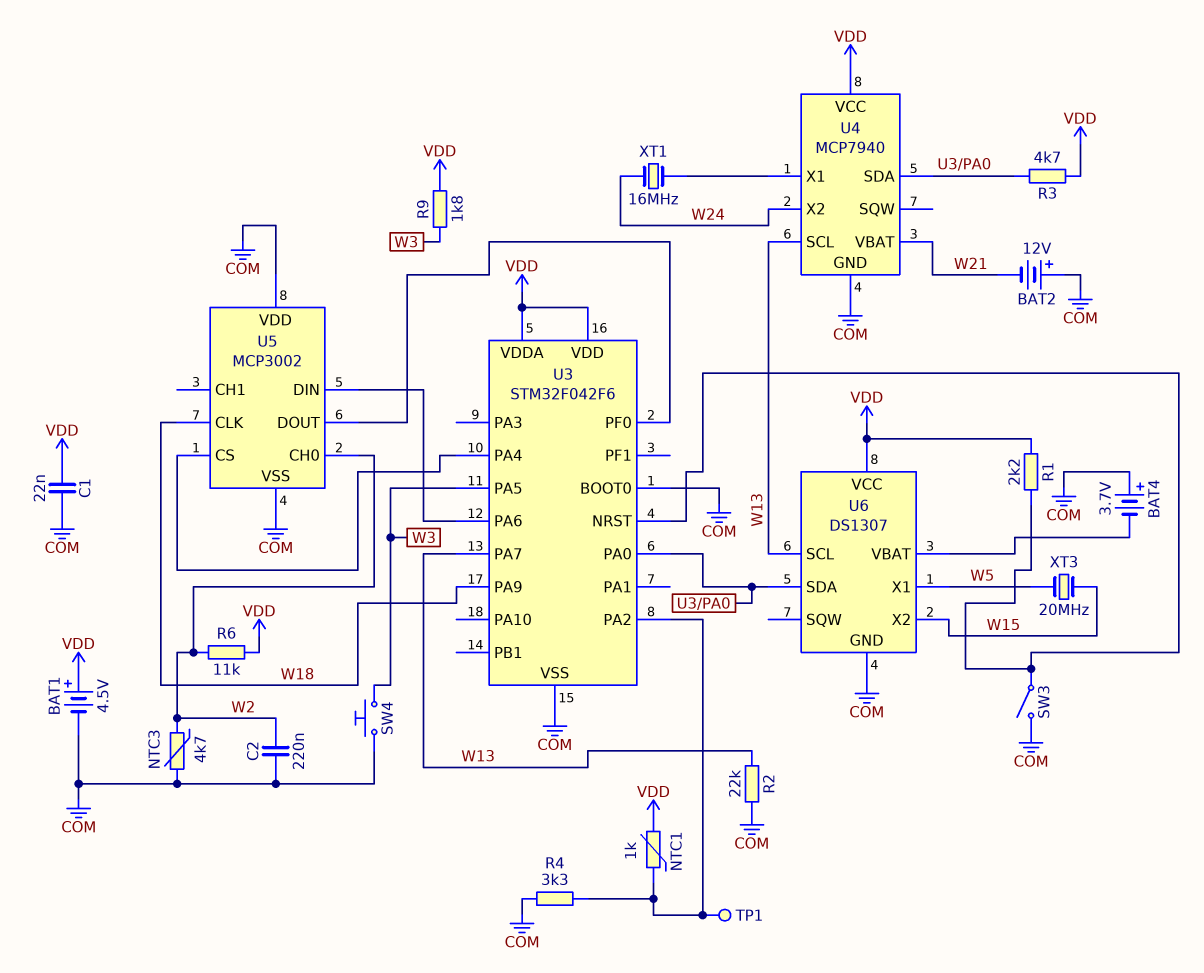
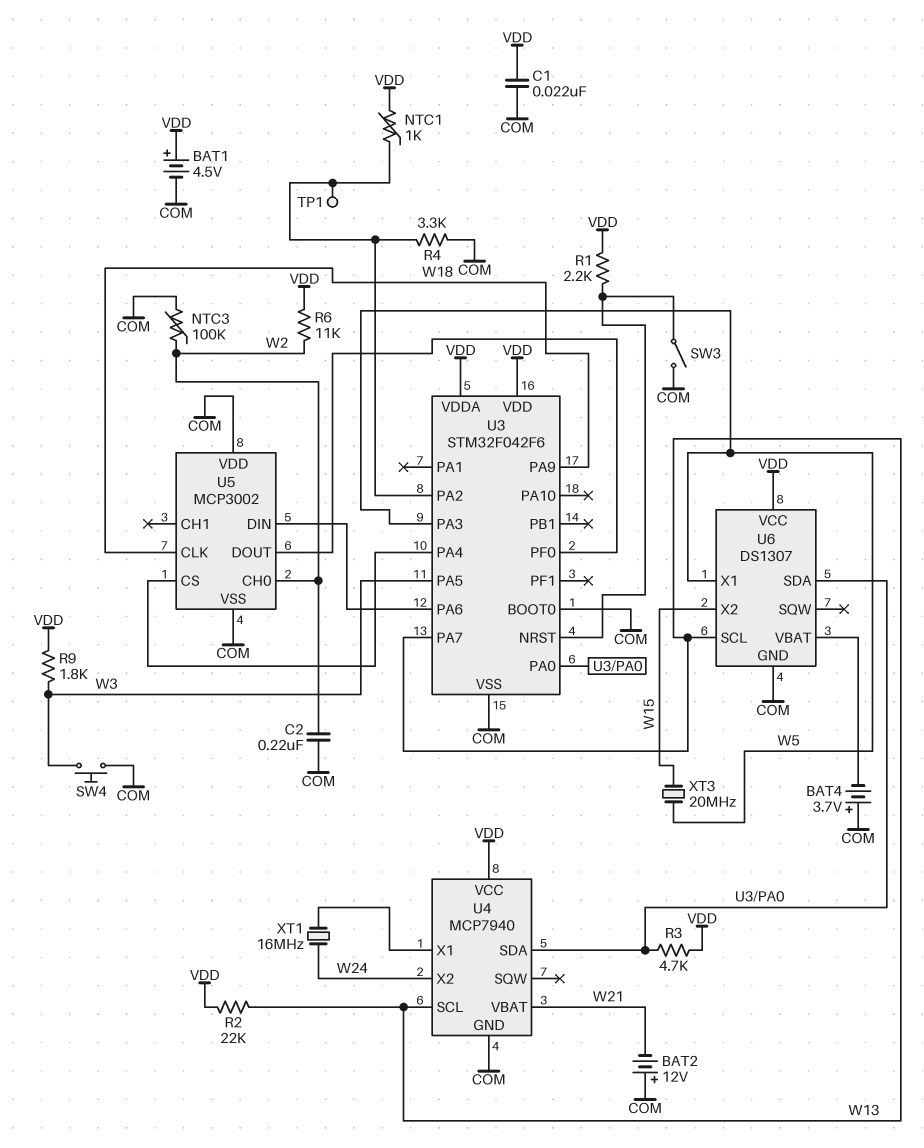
NTC3: 4.7k (COM, W2) -> 100k (COM, W2)
R2: 22k (COM, W13) -> 22k (VDD, W13)
U3 pin PA3: none -> W5

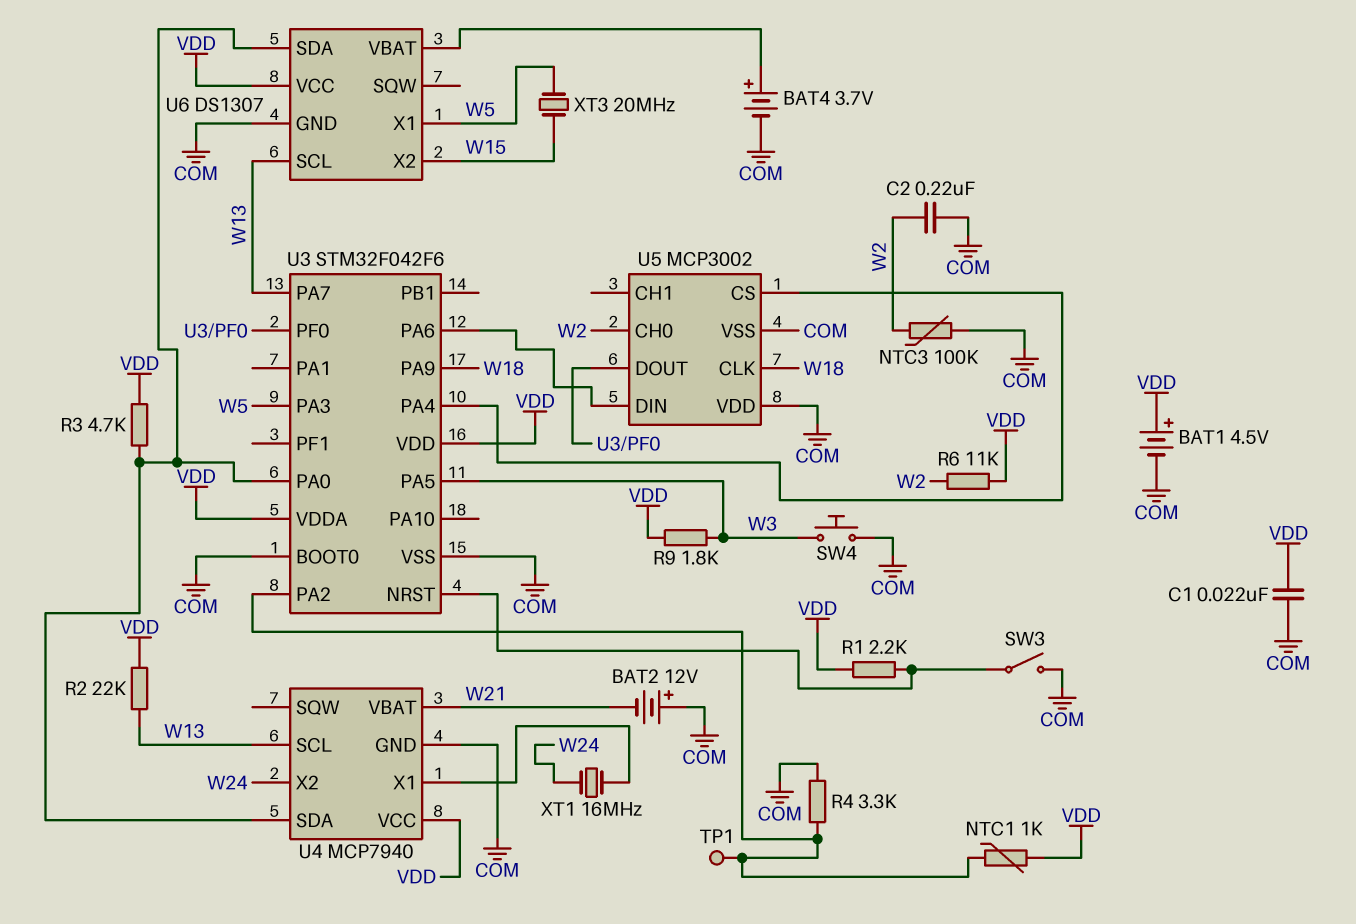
BAT4: 3.7V (plus COM, minus U6/VBAT) -> 3.7V (plus U6/VBAT, minus COM)

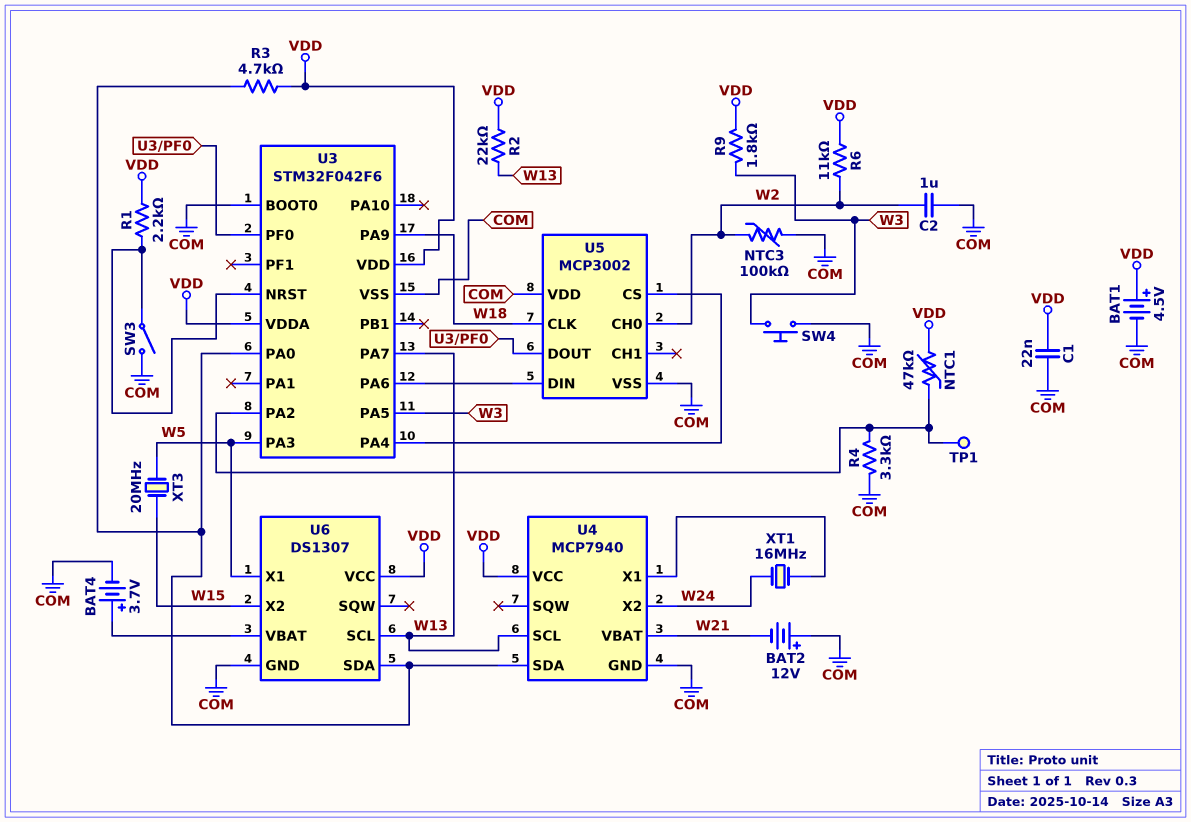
C2: 220nF (COM, W2) -> 1uF (COM, W2)
NTC1: 1k (U3/PA2, VDD) -> 47k (U3/PA2, VDD)

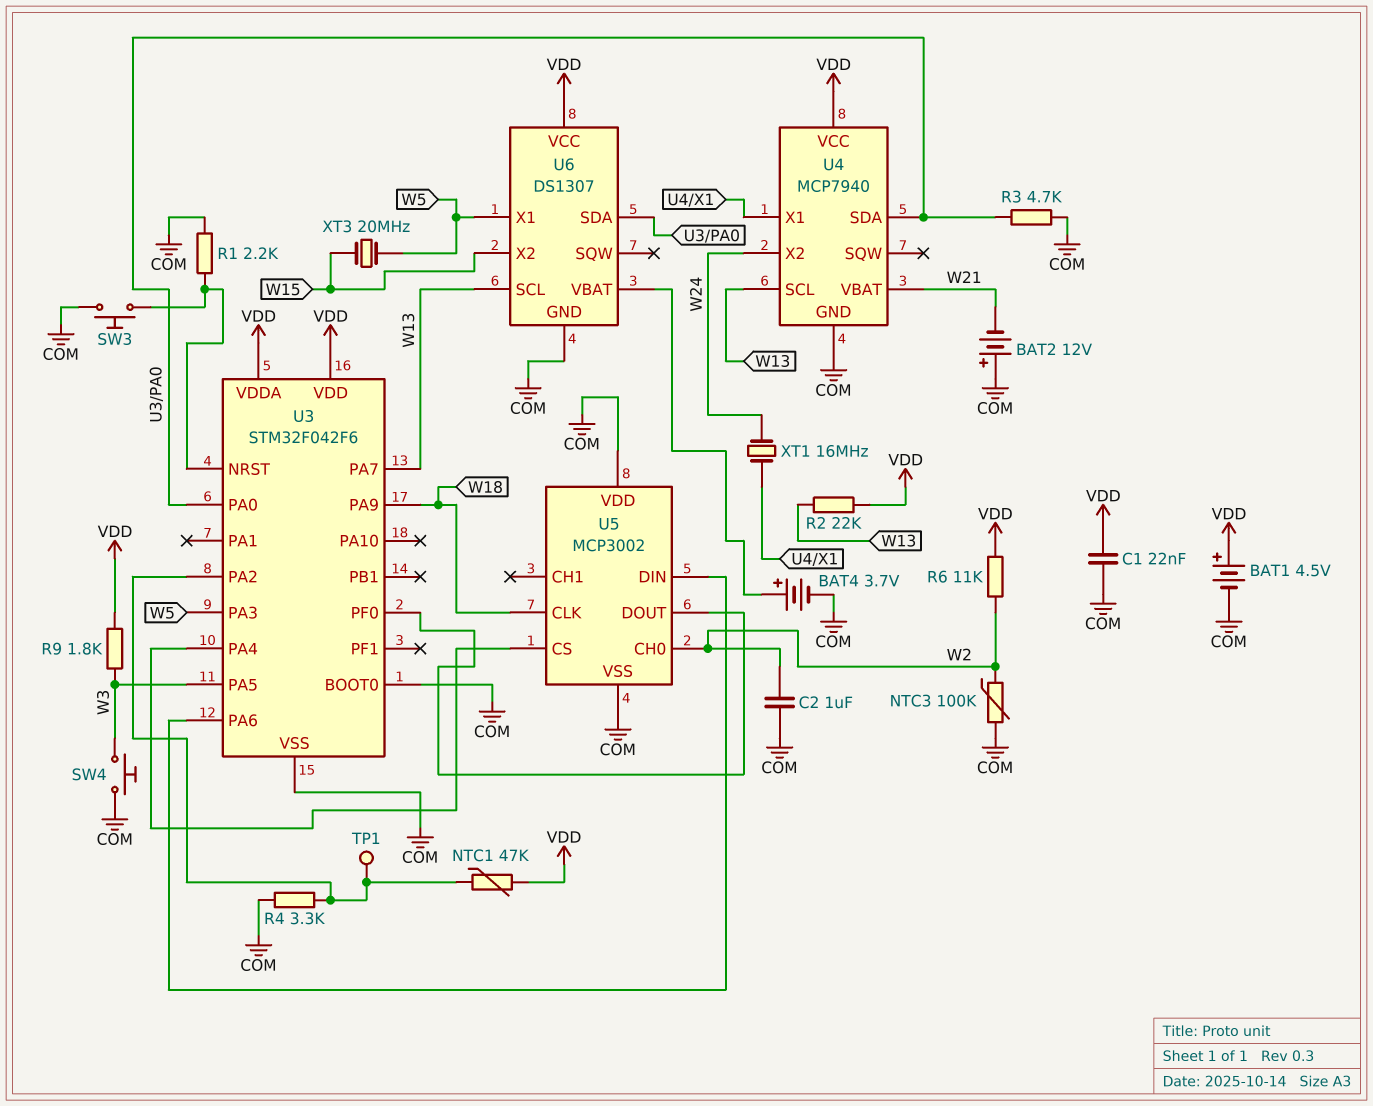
R1: 2.2k (U3/NRST, VDD) -> 2.2k (COM, U3/NRST)
R3: 4.7k (U3/PA0, VDD) -> 4.7k (COM, U3/PA0)
SW3: switch (COM, U3/NRST) -> button (COM, U3/NRST)

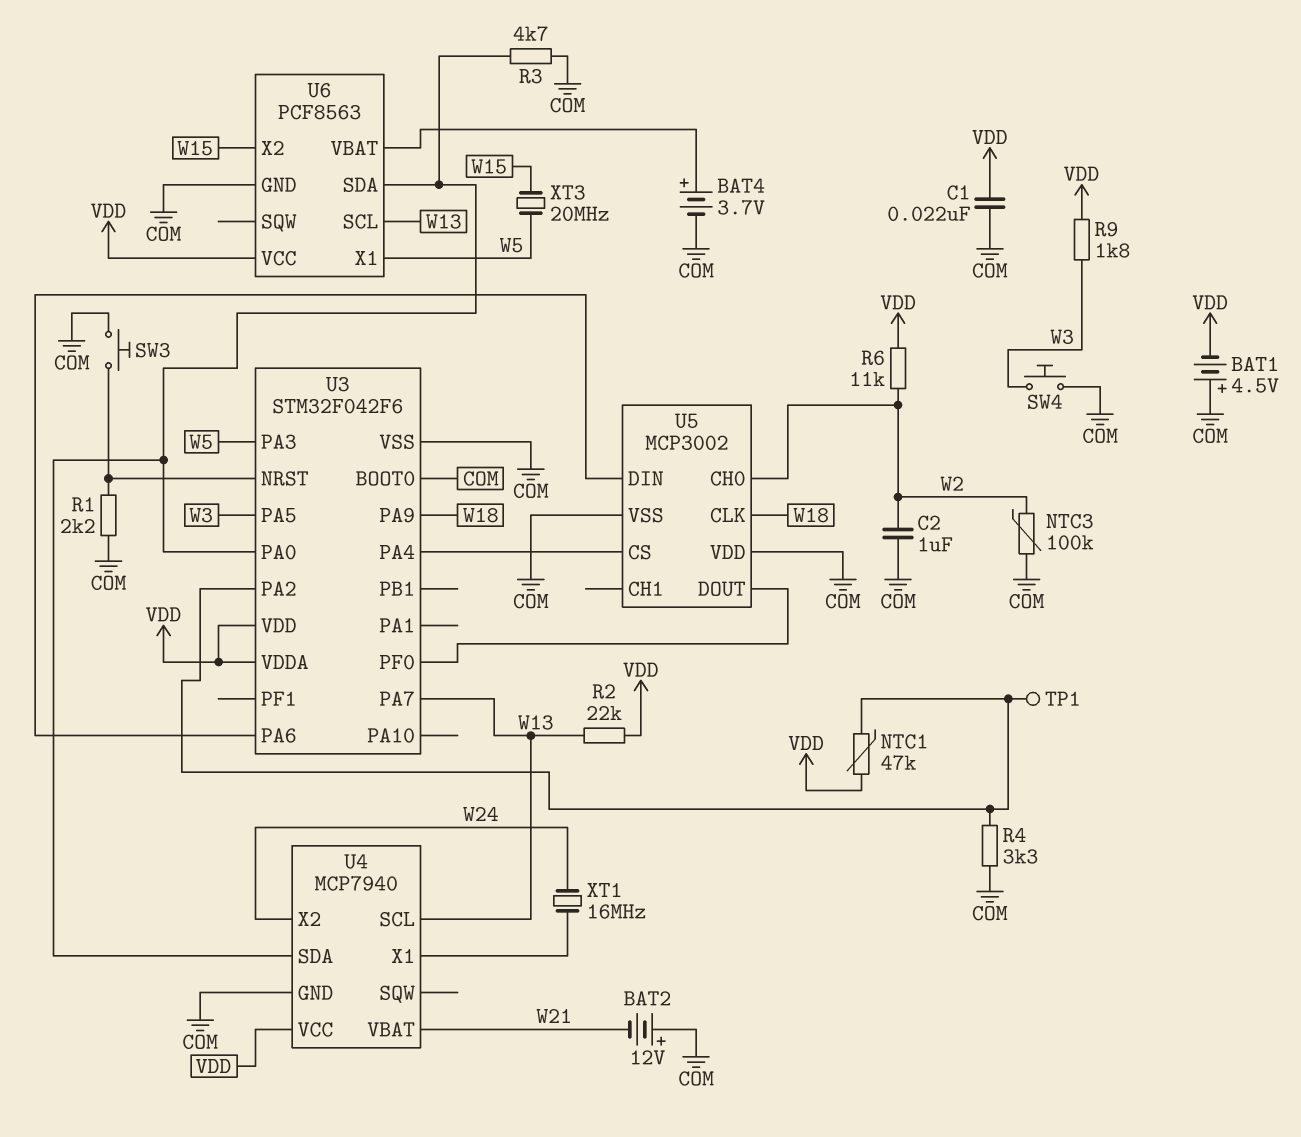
BAT1: 4.5V (plus VDD, minus COM) -> 4.5V (plus COM, minus VDD)
U6: DS1307 -> PCF8563

